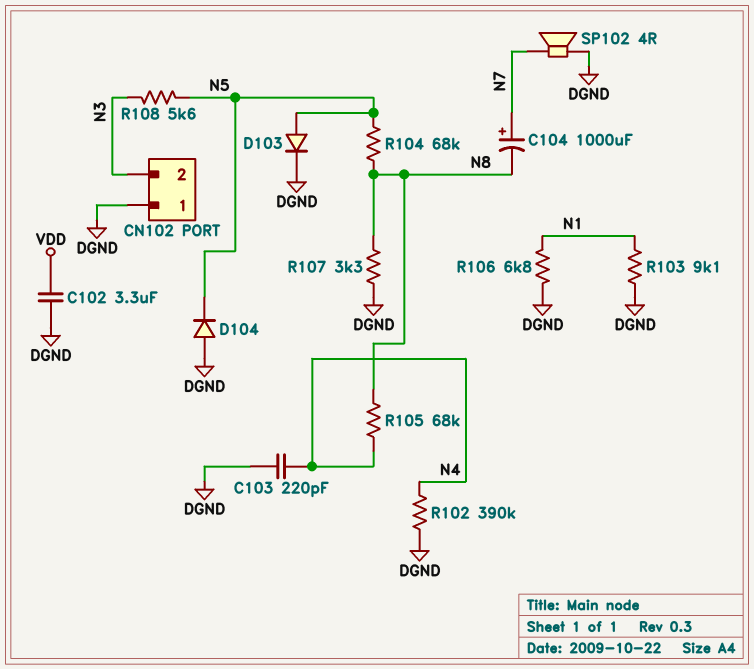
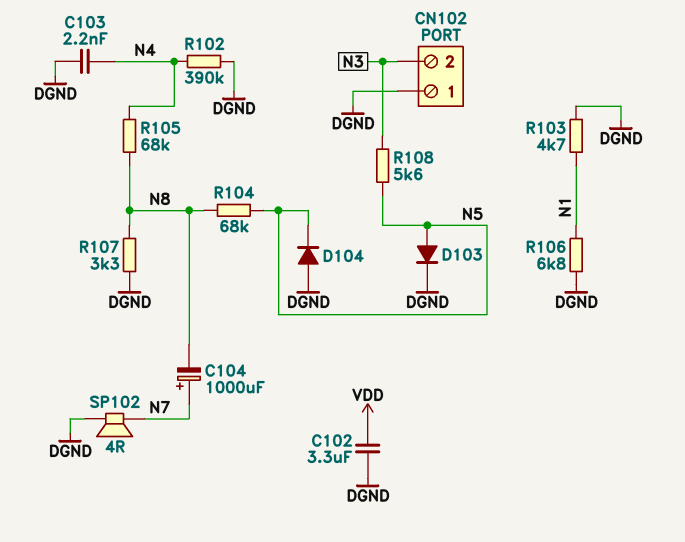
C103: 220pF (DGND, N4) -> 2.2nF (DGND, N4)
R103: 9.1k (DGND, N1) -> 4.7k (DGND, N1)

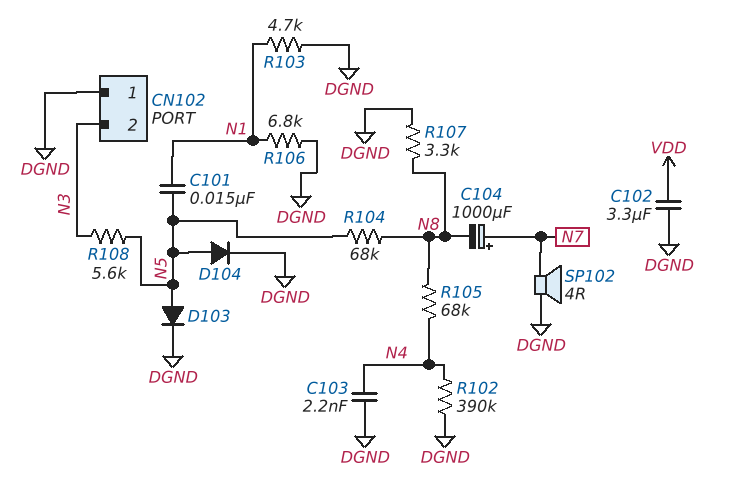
C101: none -> 15nF (N1, N5)
D104: diode (A DGND, K N5) -> diode (A N5, K DGND)

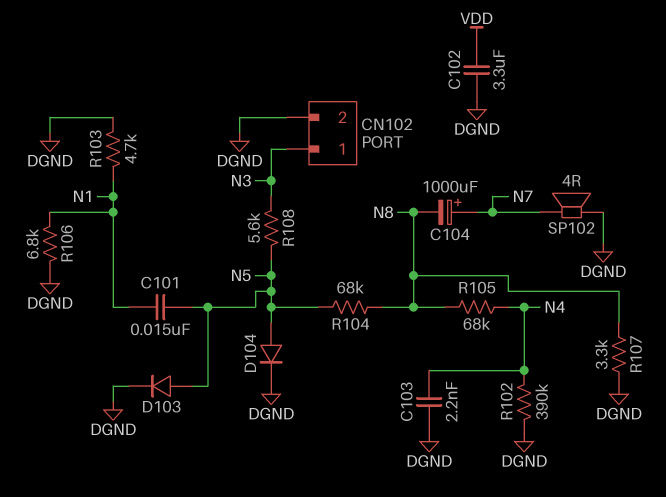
CN102 pin 1: DGND -> N3
CN102 pin 2: N3 -> DGND

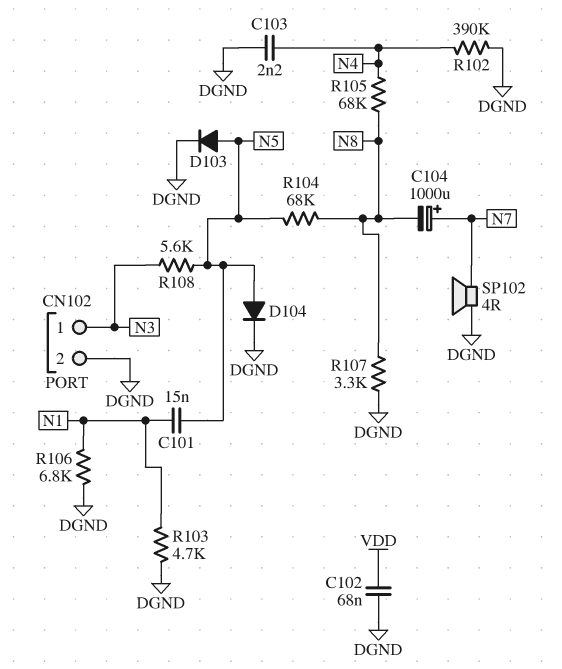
C102: 3.3uF (DGND, VDD) -> 68nF (DGND, VDD)

